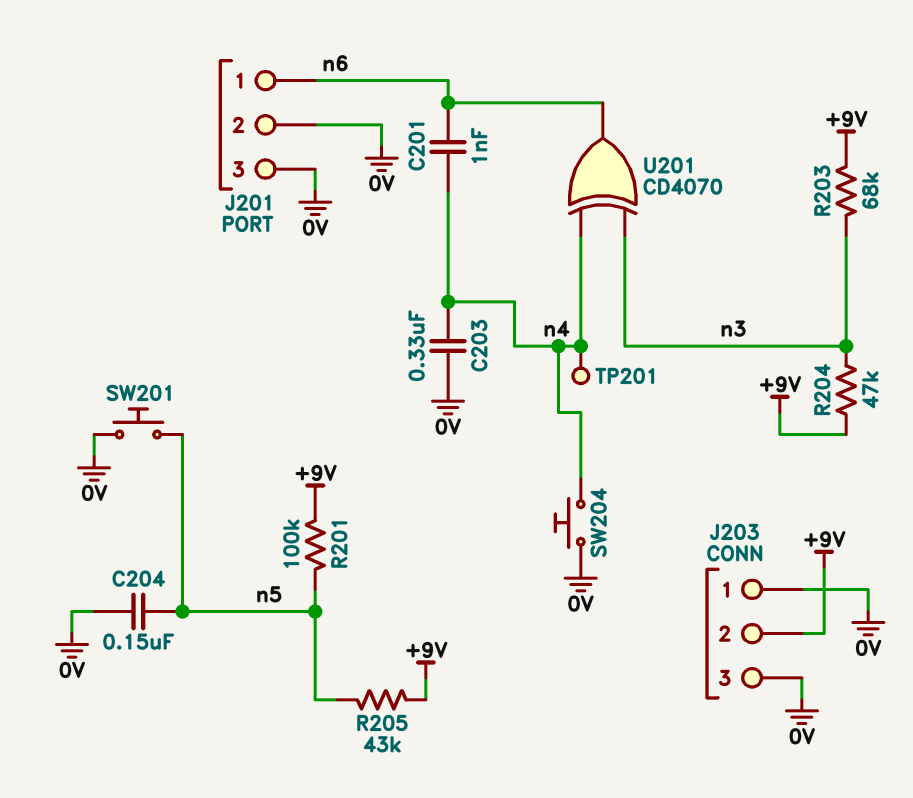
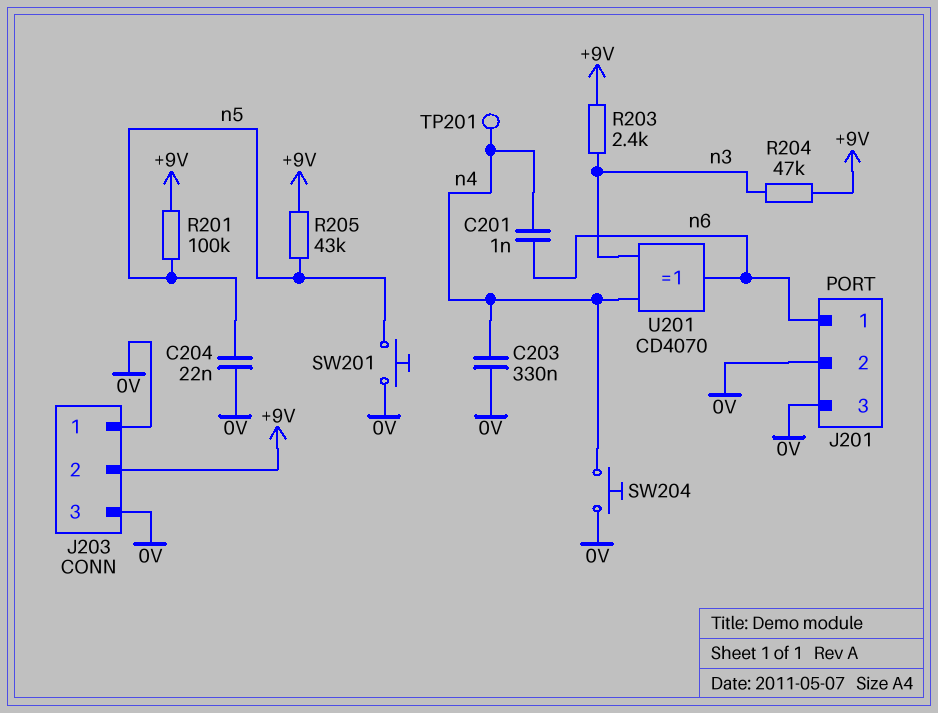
C204: 150nF (0V, n5) -> 22nF (0V, n5)
R203: 68k (+9V, n3) -> 2.4k (+9V, n3)

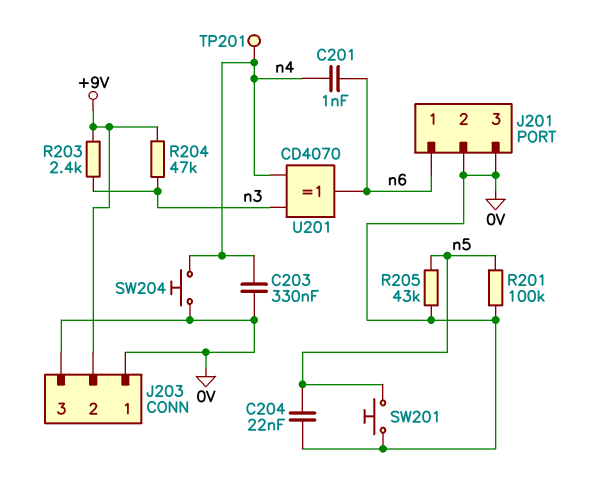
R201: 100k (+9V, n5) -> 100k (0V, n5)
R205: 43k (+9V, n5) -> 43k (0V, n5)

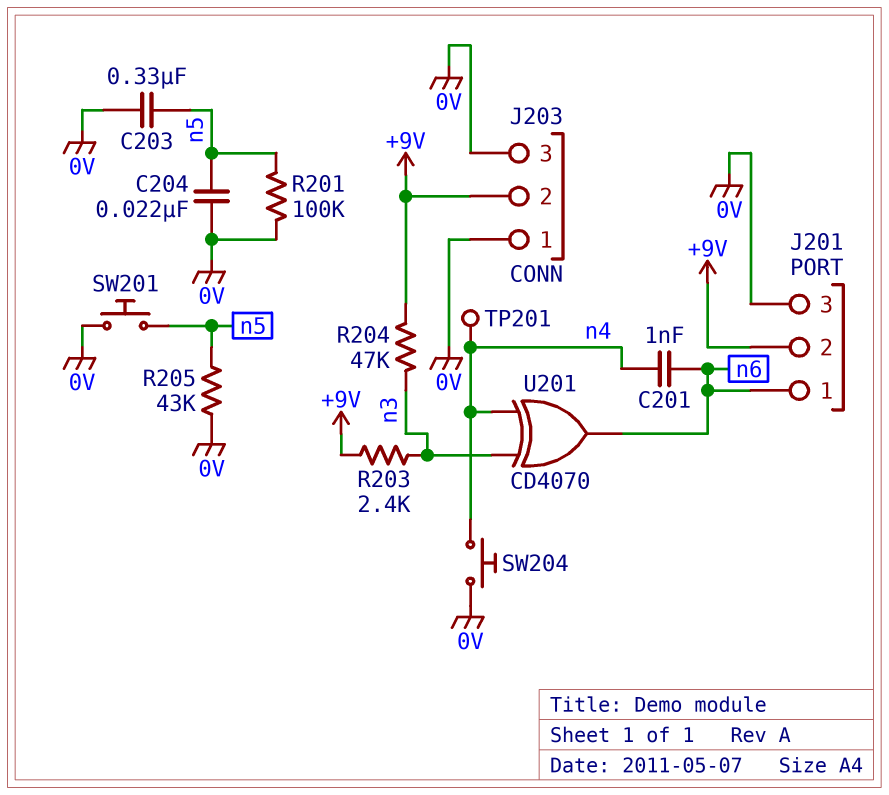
C203: 330nF (0V, n4) -> 330nF (0V, n5)
J201 pin 2: 0V -> +9V

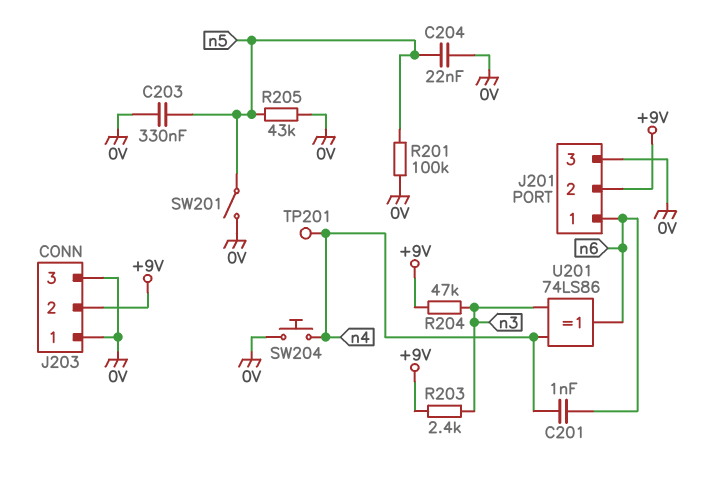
SW201: button (0V, n5) -> switch (0V, n5)
U201: XOR CD4070 (in n3, in n4, out n6) -> XOR 74LS86 (in n3, in n4, out n6)

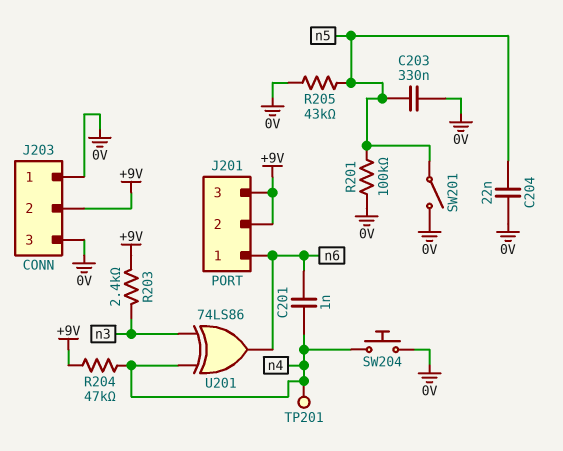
J201 pin 3: 0V -> +9V
R204: 47k (+9V, n3) -> 47k (+9V, n4)

